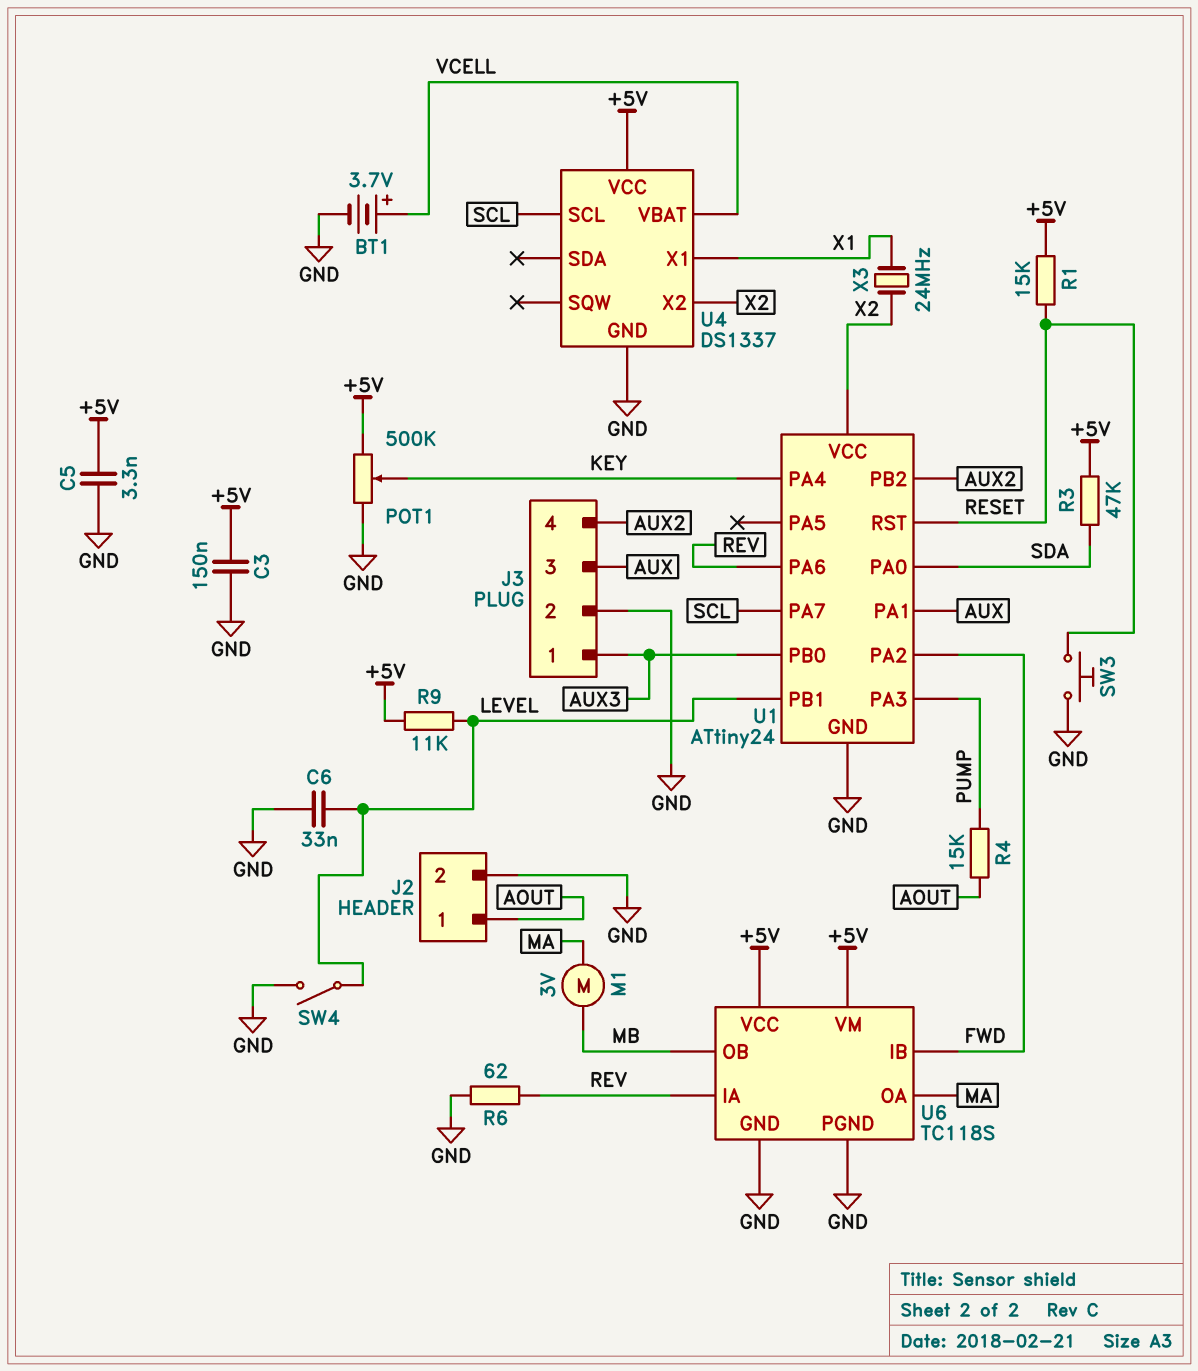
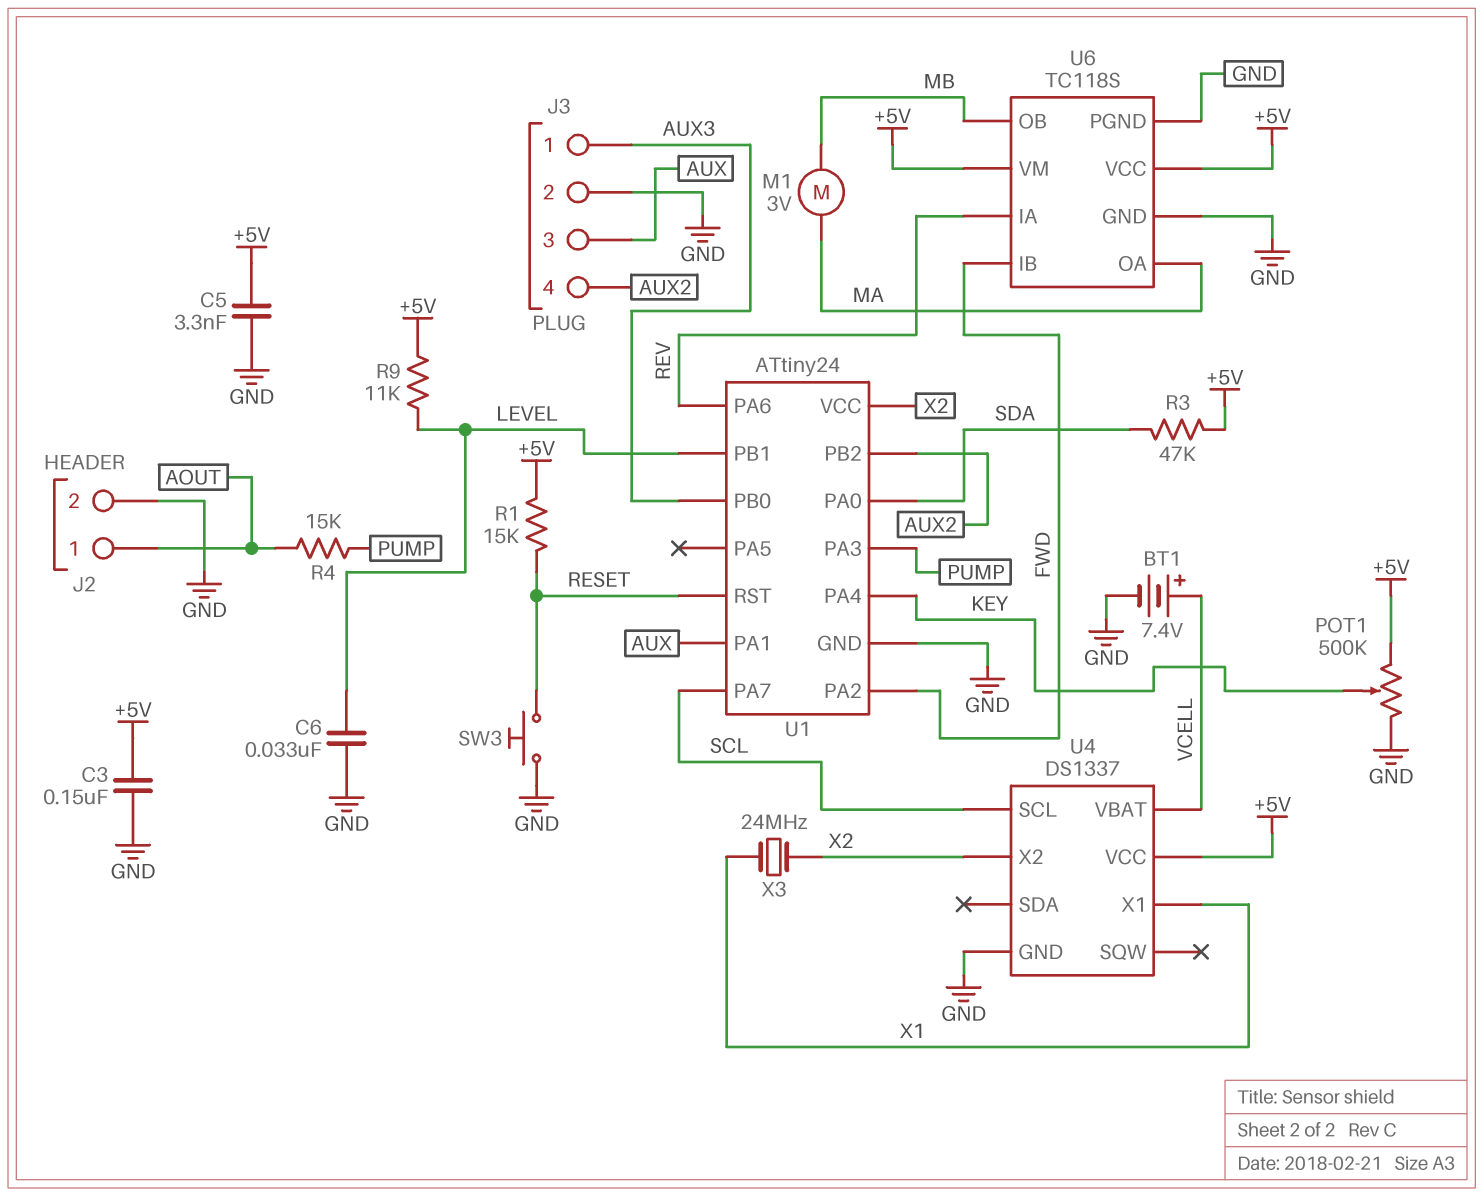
BT1: 3.7V (plus VCELL, minus GND) -> 7.4V (plus VCELL, minus GND)
R6: 62 (GND, REV) -> none
SW4: switch (GND, LEVEL) -> none

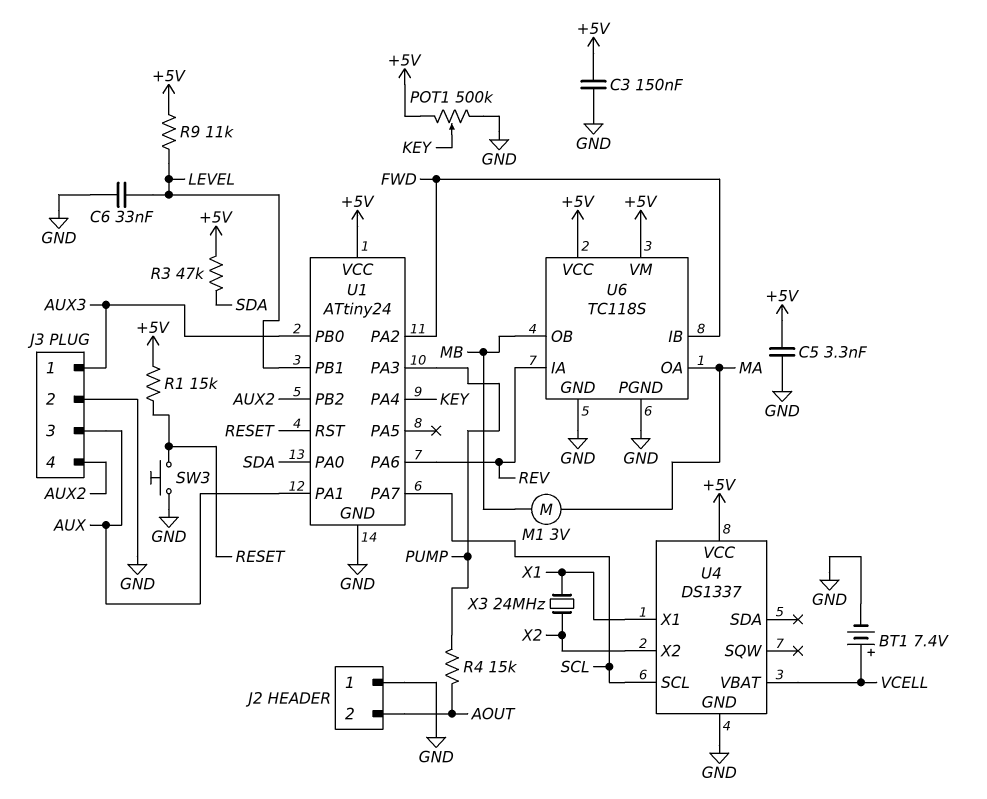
J2 pin 1: AOUT -> GND
J2 pin 2: GND -> AOUT
U1 pin VCC: X2 -> +5V

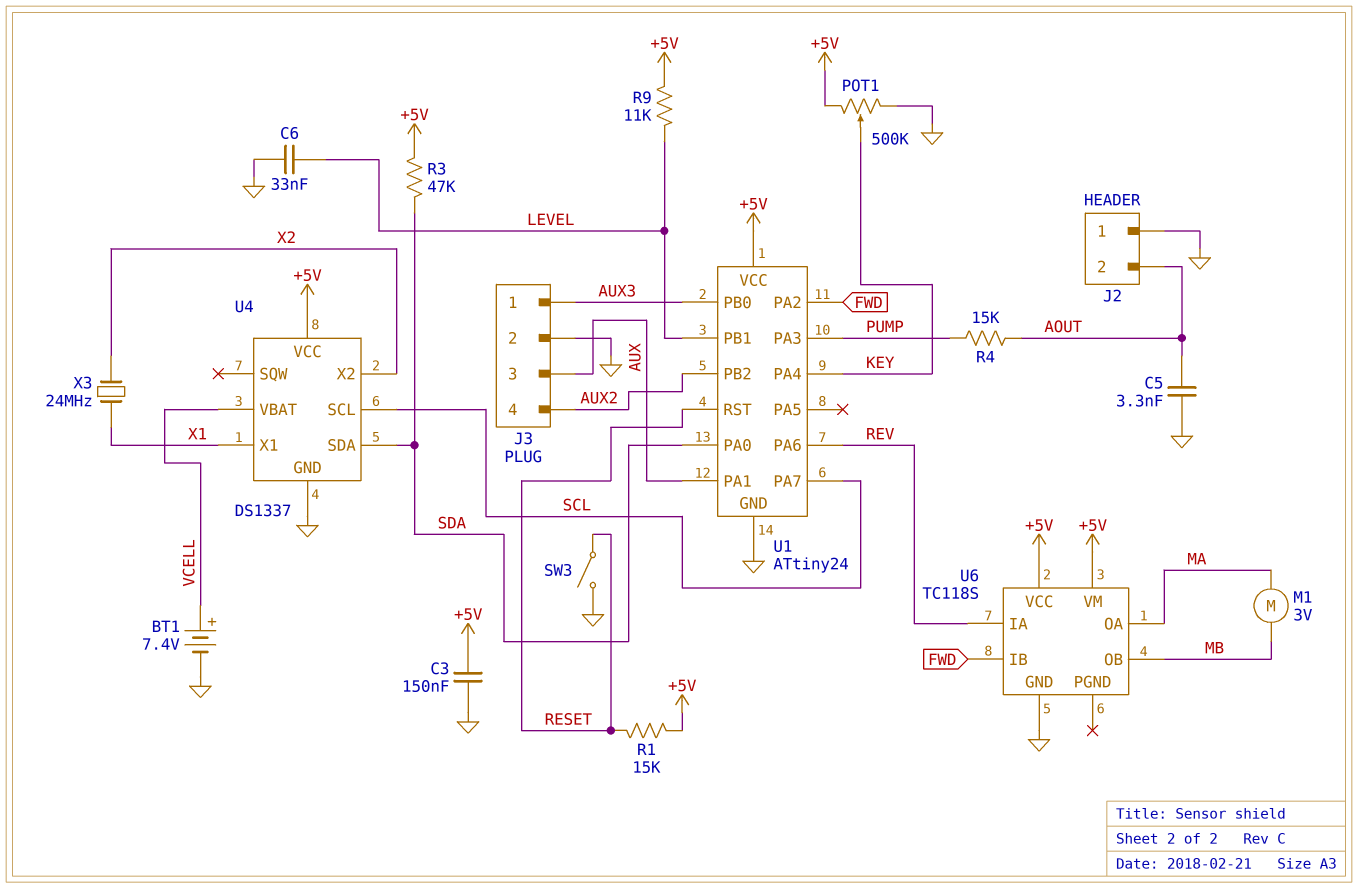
C5: 3.3nF (+5V, GND) -> 3.3nF (AOUT, GND)
SW3: button (GND, RESET) -> switch (GND, RESET)
U4 pin SDA: none -> SDA
U6 pin PGND: GND -> none

